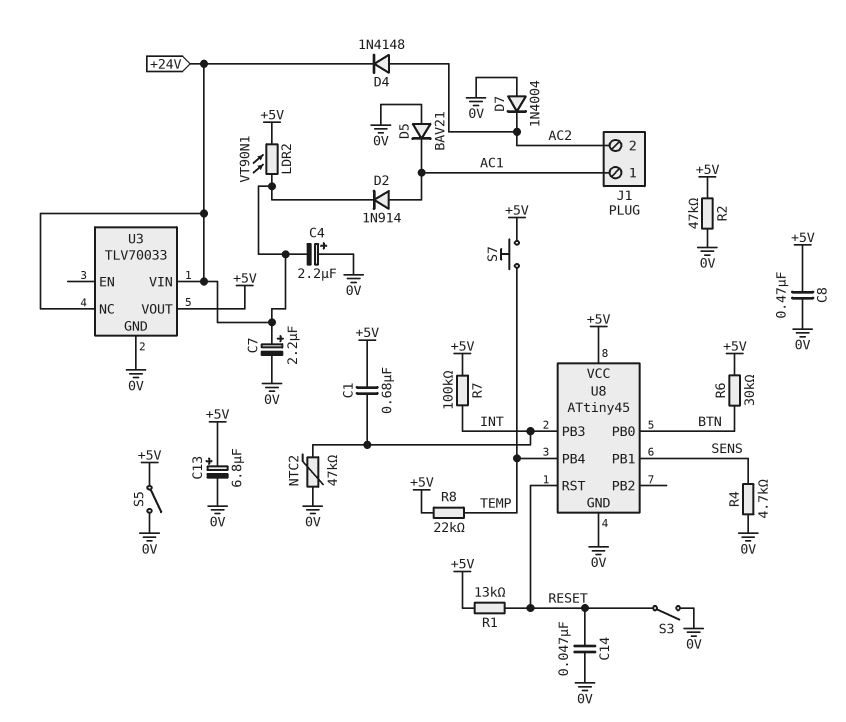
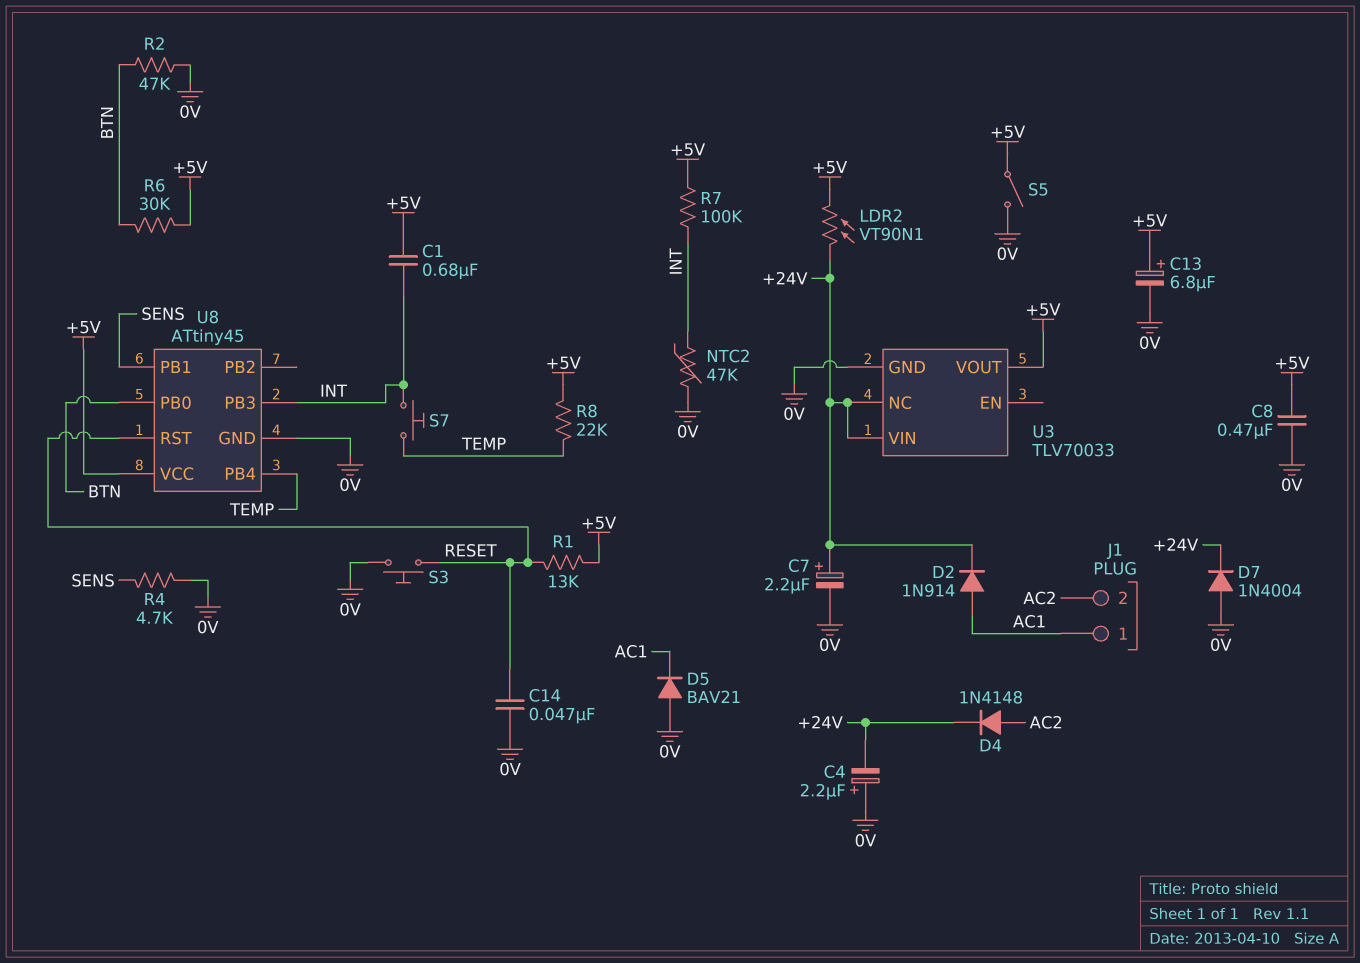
D7: diode 1N4004 (A 0V, K AC2) -> diode 1N4004 (A 0V, K +24V)
R2: 47k (+5V, 0V) -> 47k (0V, BTN)
S3: switch (0V, RESET) -> button (0V, RESET)
S7: button (+5V, TEMP) -> button (INT, TEMP)

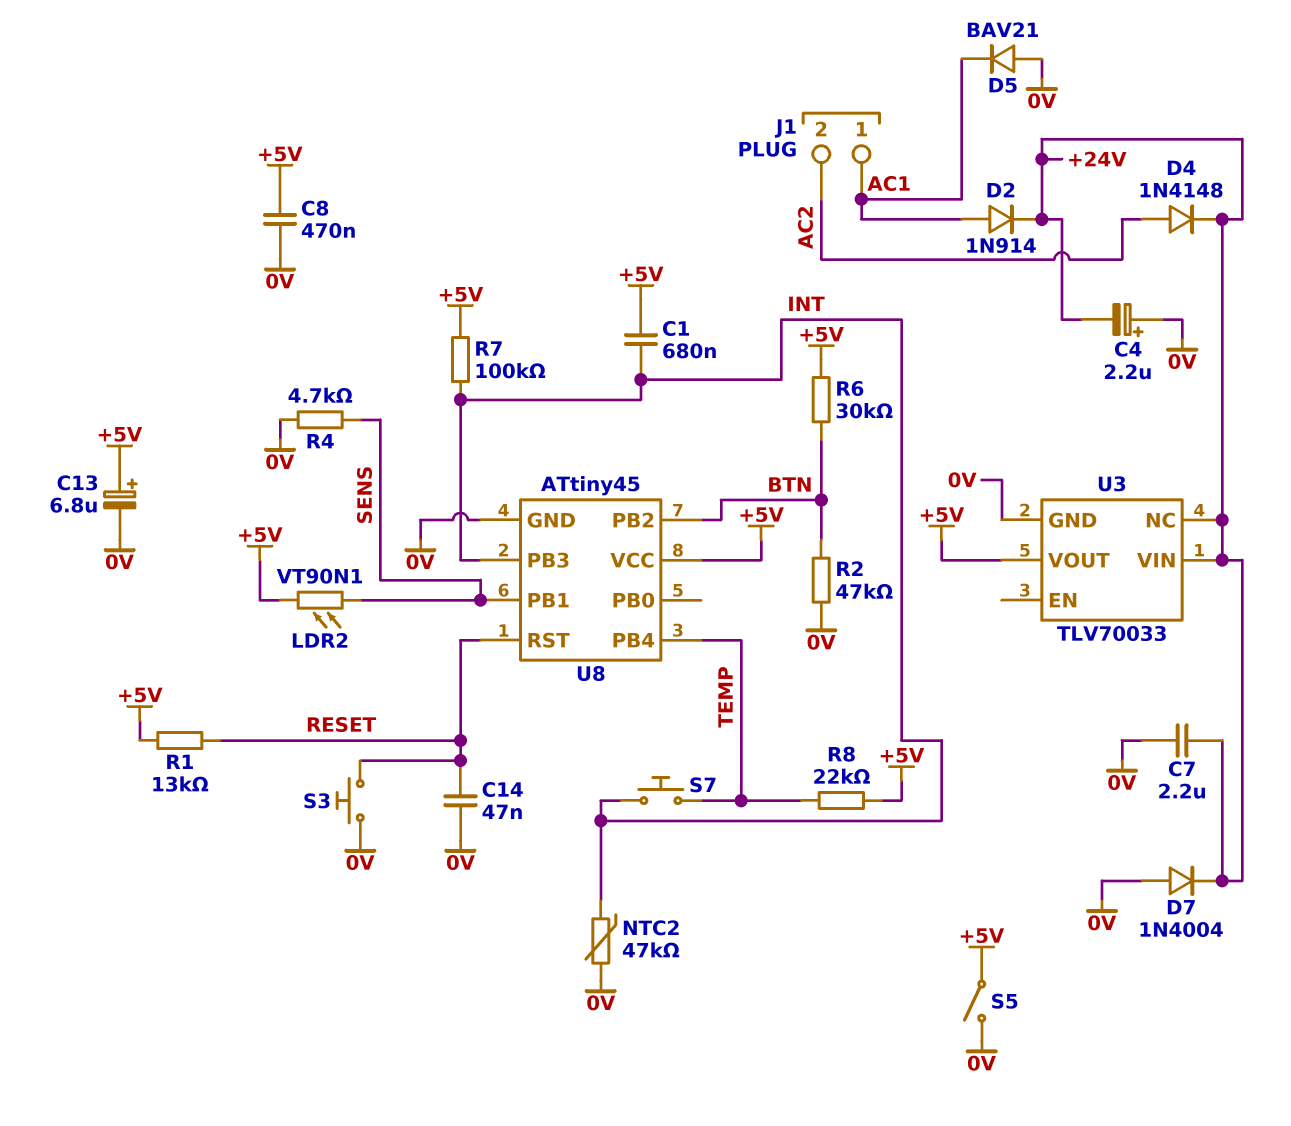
C7: 2.2uF (plus +24V, minus 0V) -> 2.2uF (+24V, 0V)
LDR2: VT90N1 (+5V, +24V) -> VT90N1 (+5V, SENS)
U8 pin PB0: BTN -> none
U8 pin PB2: none -> BTN

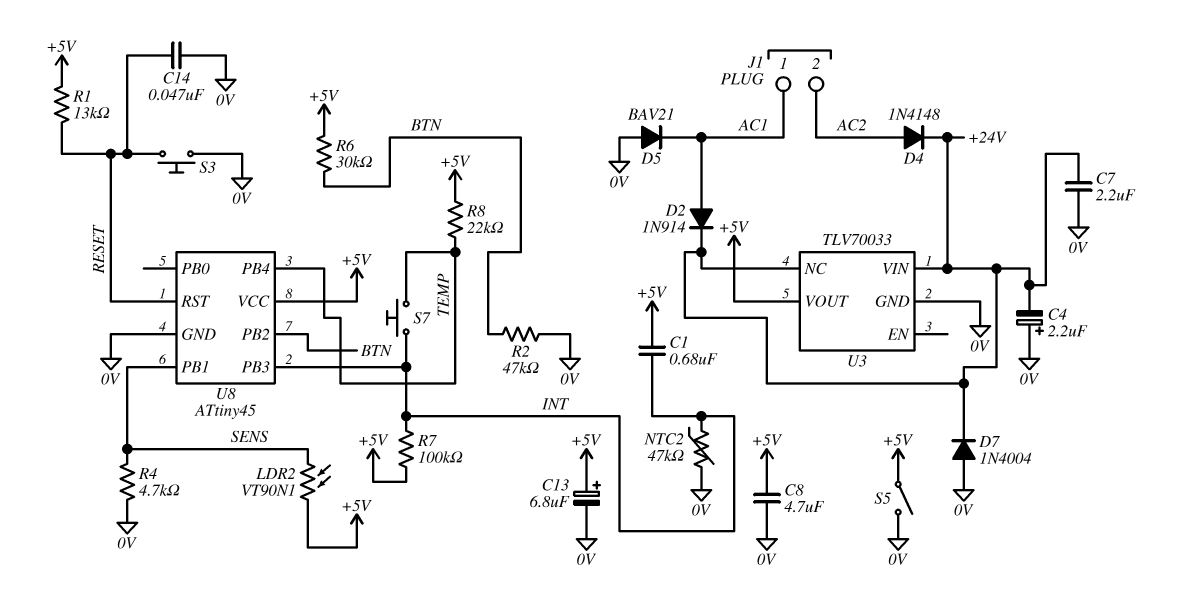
C8: 470nF (+5V, 0V) -> 4.7uF (+5V, 0V)

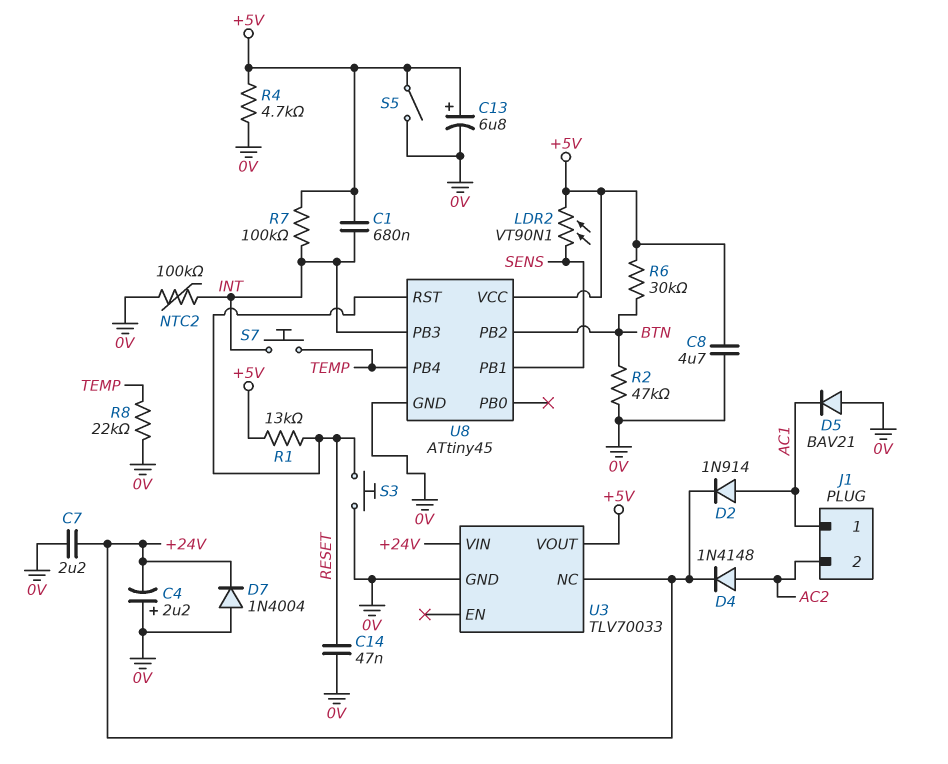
NTC2: 47k (0V, INT) -> 100k (0V, INT)
R4: 4.7k (0V, SENS) -> 4.7k (+5V, 0V)
R8: 22k (+5V, TEMP) -> 22k (0V, TEMP)

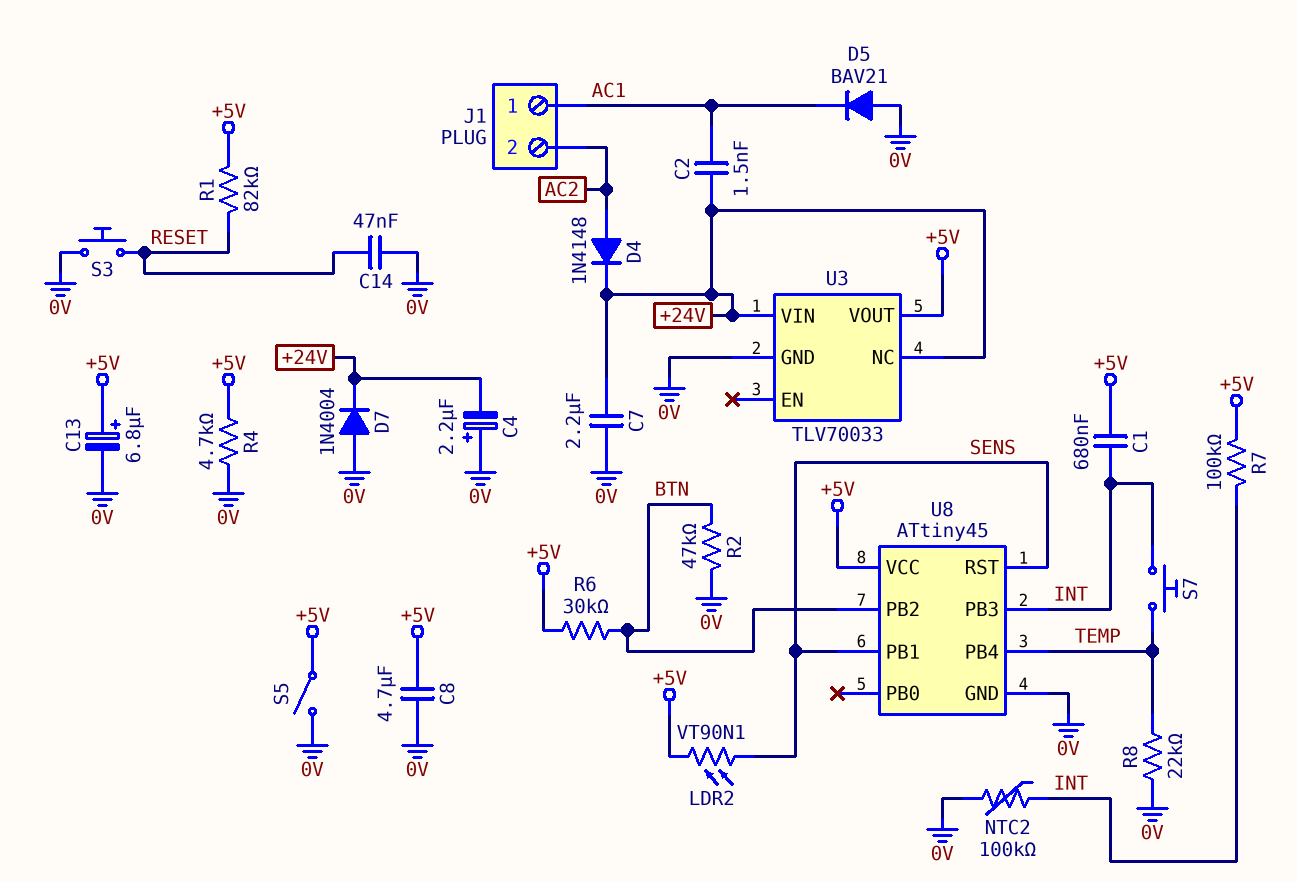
C2: none -> 1.5nF (+24V, AC1)
D2: diode 1N914 (A AC1, K +24V) -> none
R1: 13k (+5V, RESET) -> 82k (+5V, RESET)
U8 pin RST: RESET -> SENS

